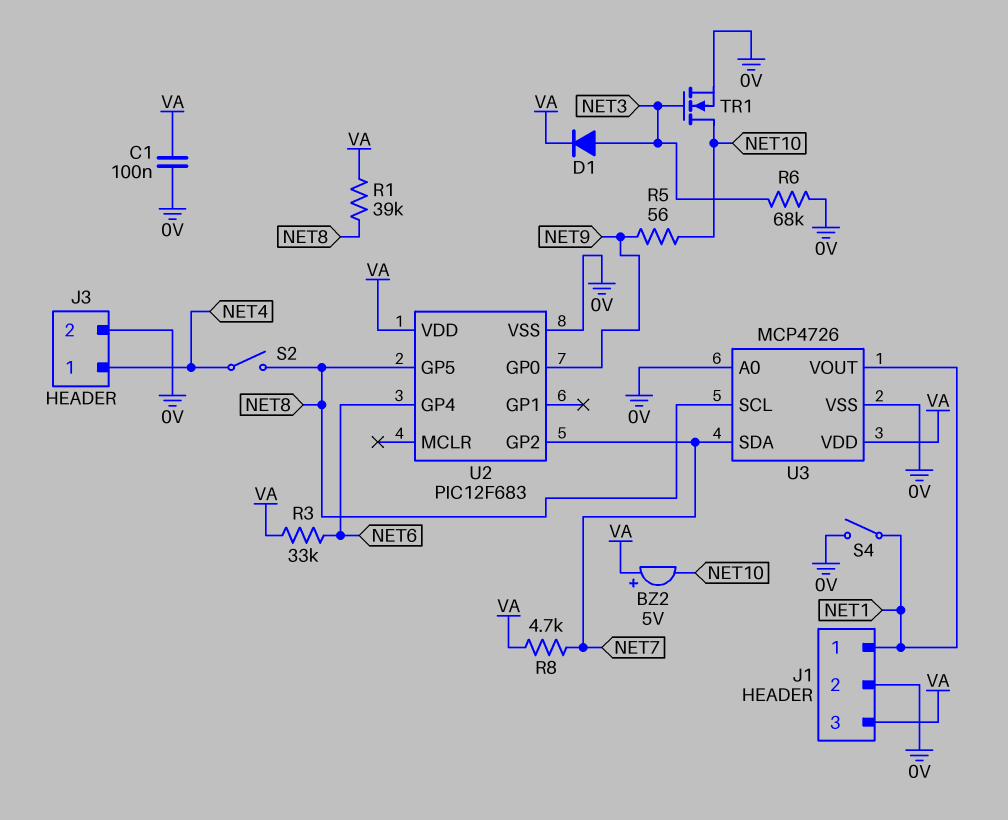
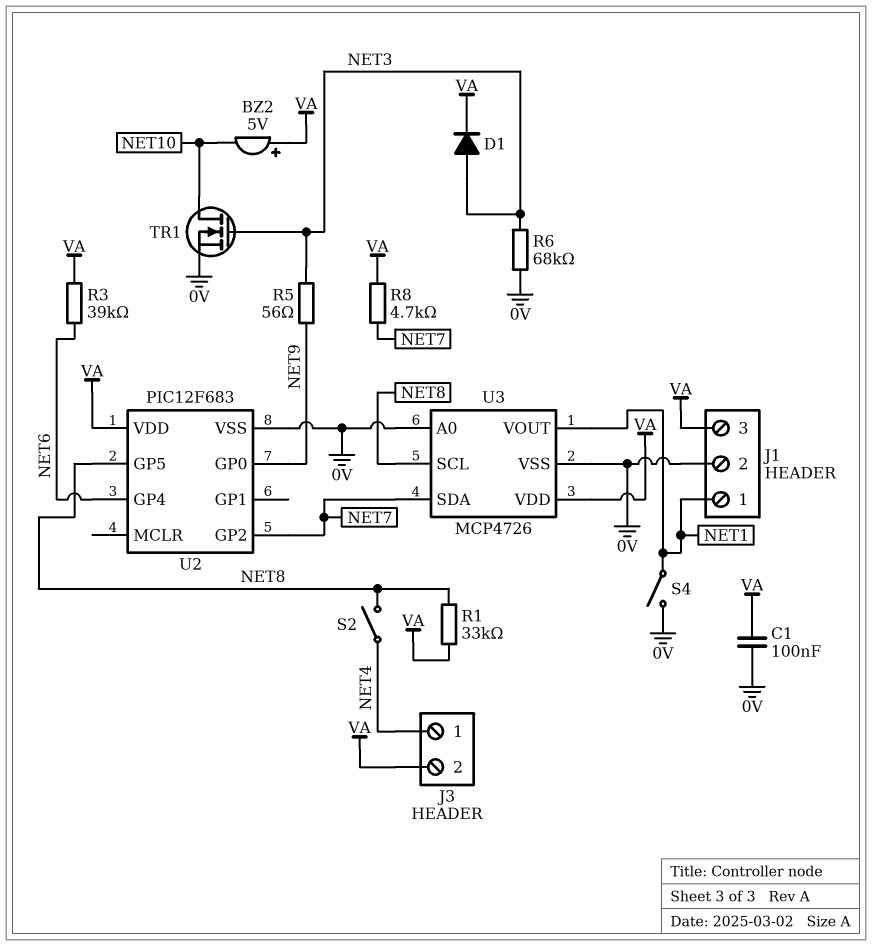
J3 pin 2: 0V -> VA
R1: 39k (NET8, VA) -> 33k (NET8, VA)
R3: 33k (NET6, VA) -> 39k (NET6, VA)
R5: 56 (NET9, NET10) -> 56 (NET3, NET9)

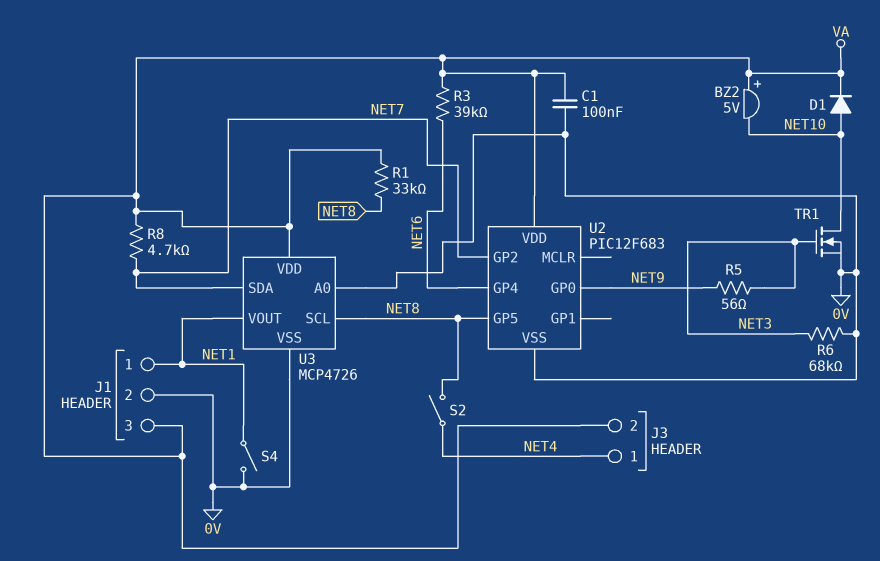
D1: diode (A NET3, K VA) -> diode (A NET10, K VA)

